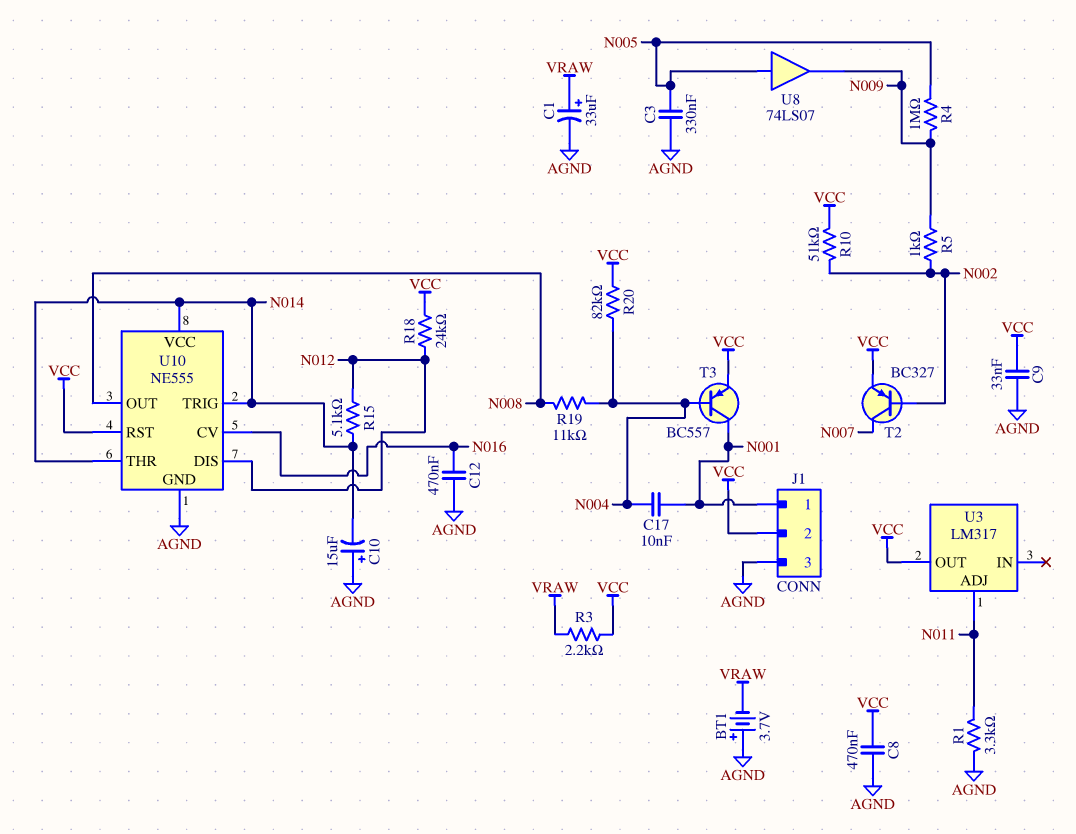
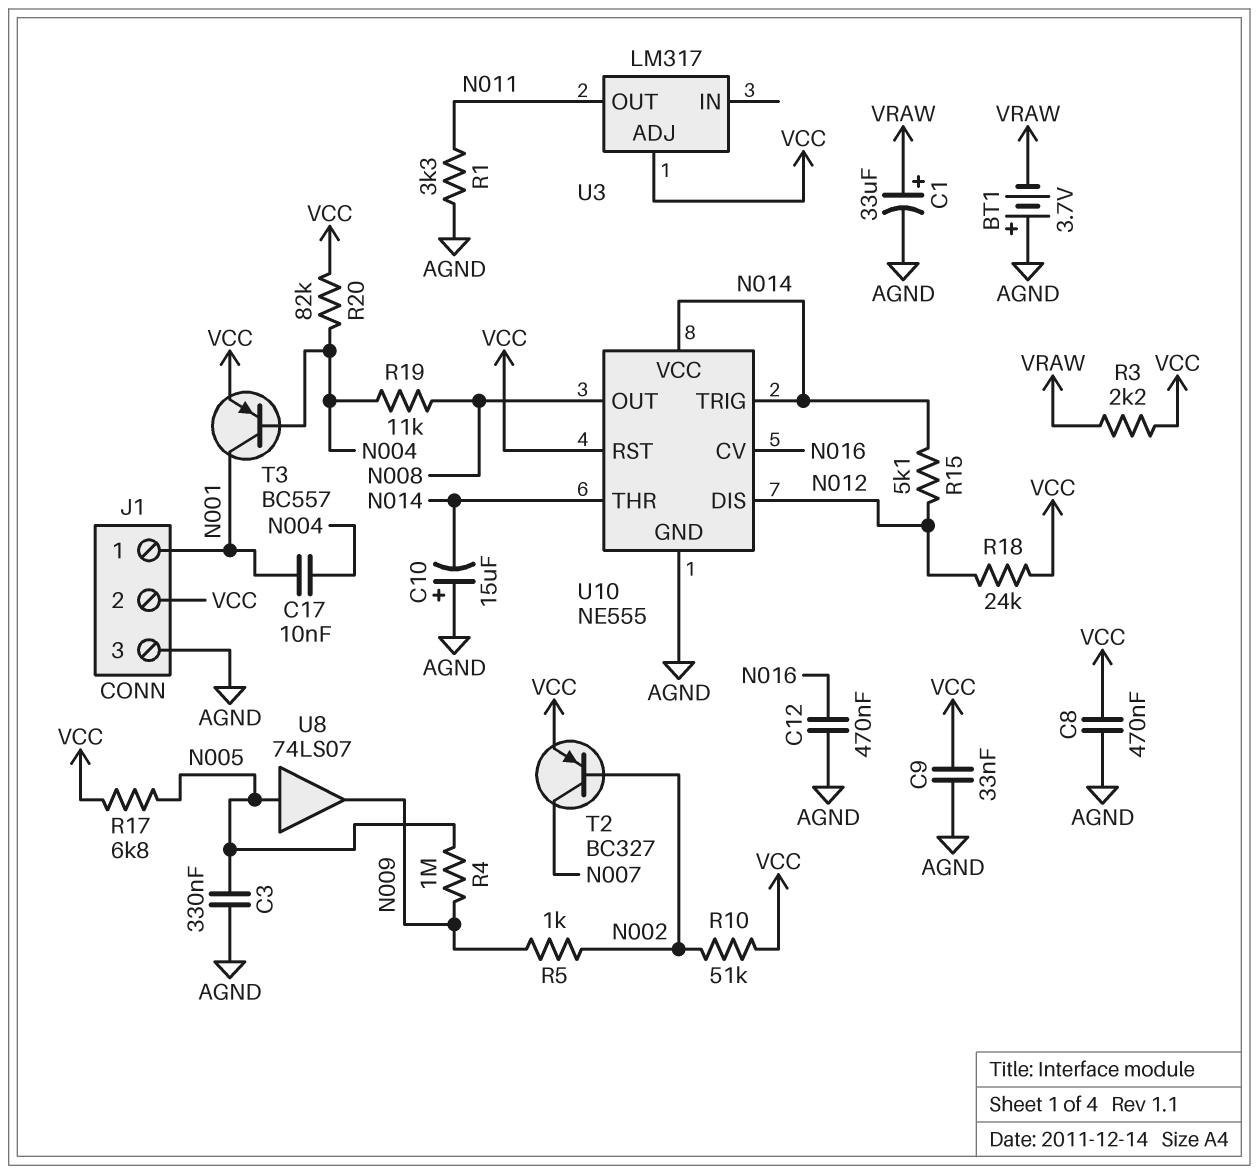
R17: none -> 6.8k (N005, VCC)
U3 pin ADJ: N011 -> VCC
U3 pin OUT: VCC -> N011

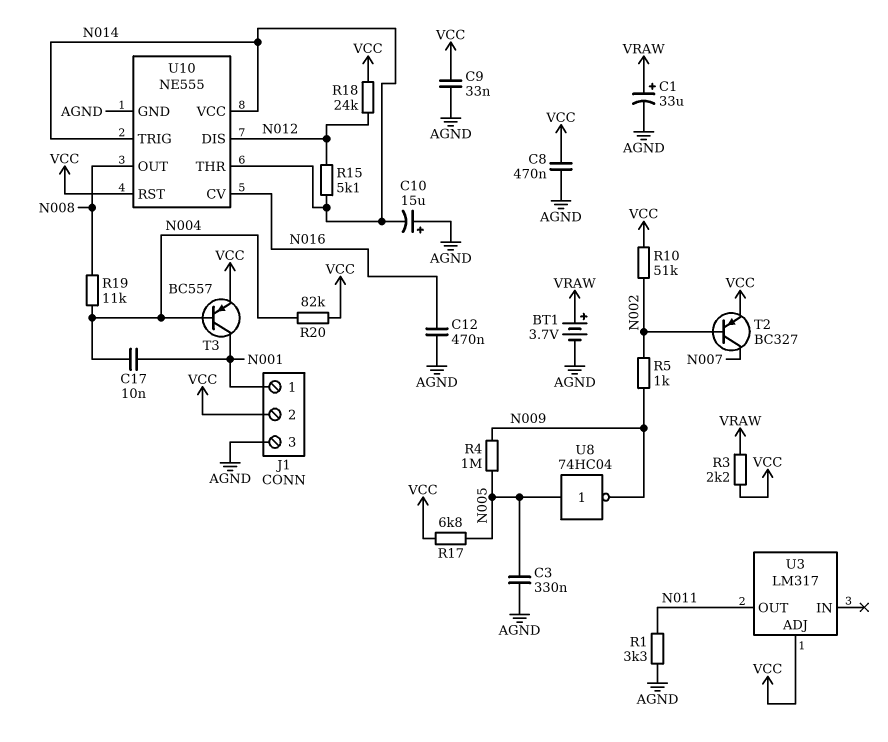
BT1: 3.7V (plus AGND, minus VRAW) -> 3.7V (plus VRAW, minus AGND)
U8: buffer 74LS07 (in N005, out N009) -> NOT 74HC04 (in N005, out N009)

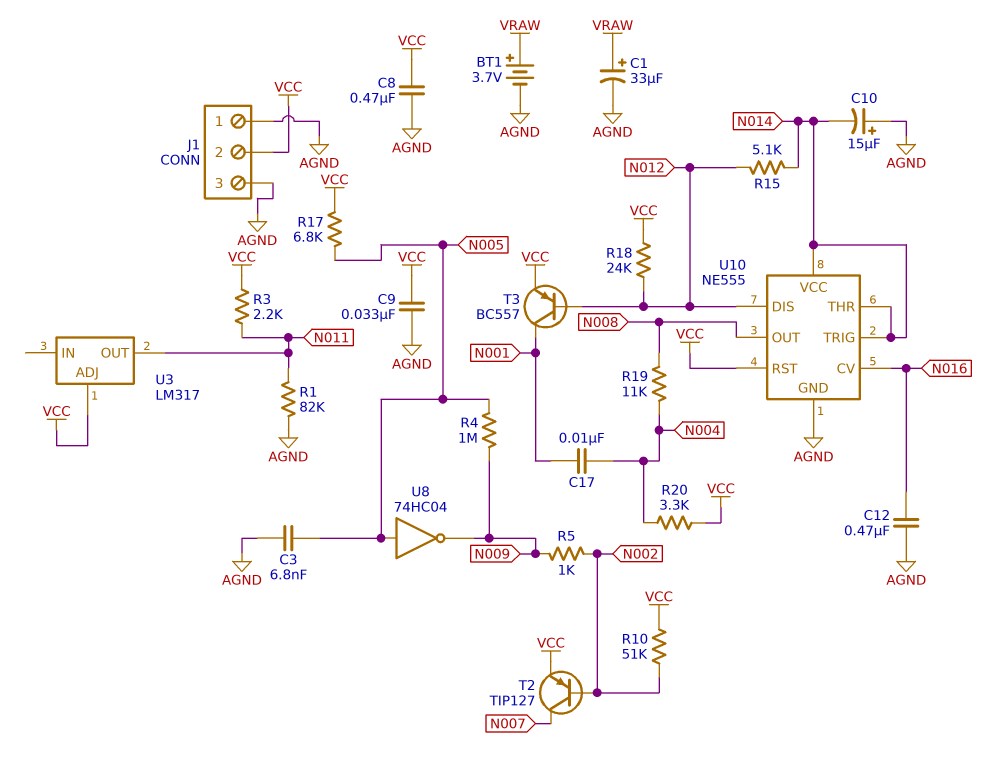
C3: 330nF (AGND, N005) -> 6.8nF (AGND, N005)
J1 pin 1: N001 -> AGND
R1: 3.3k (AGND, N011) -> 82k (AGND, N011)
R3: 2.2k (VCC, VRAW) -> 2.2k (N011, VCC)
R20: 82k (N004, VCC) -> 3.3k (N004, VCC)
T2: PNP BC327 (B N002, C N007, E VCC) -> PNP TIP127 (B N002, C N007, E VCC)
T3: PNP BC557 (B N004, C N001, E VCC) -> PNP BC557 (B N012, C N001, E VCC)

